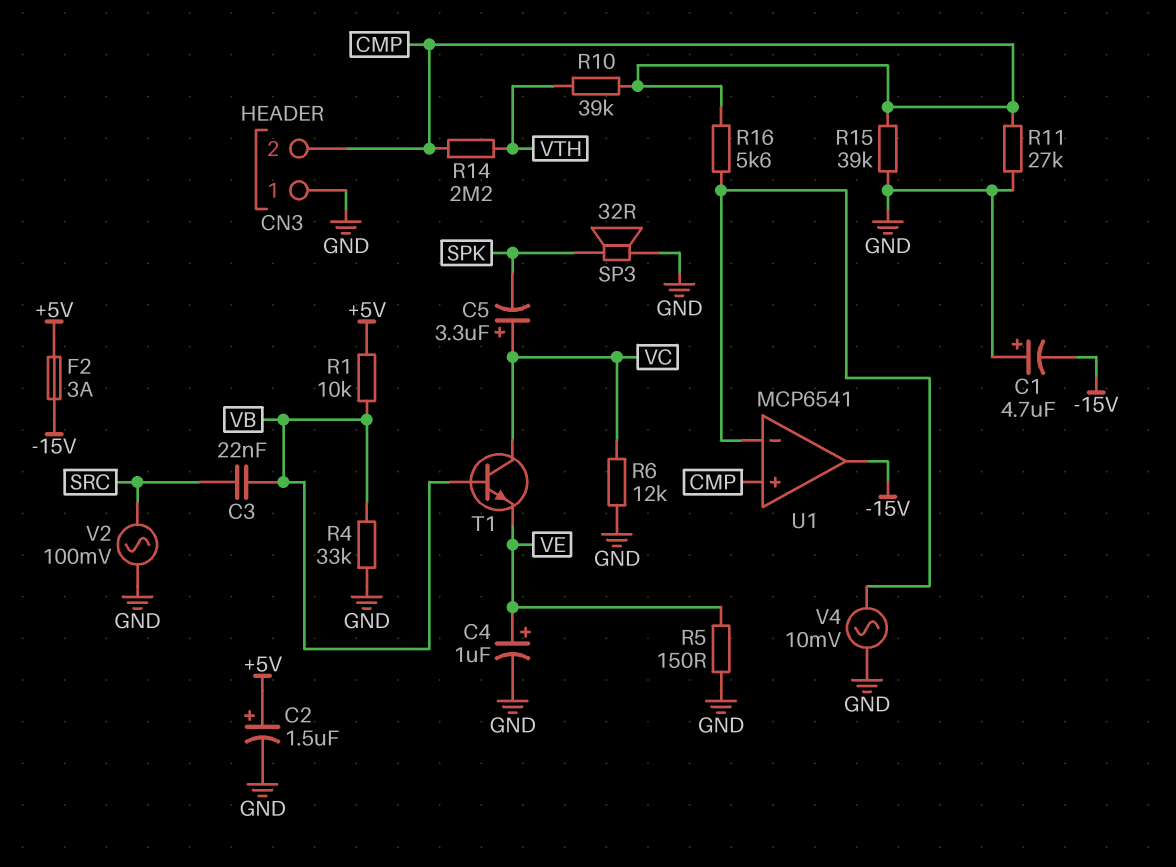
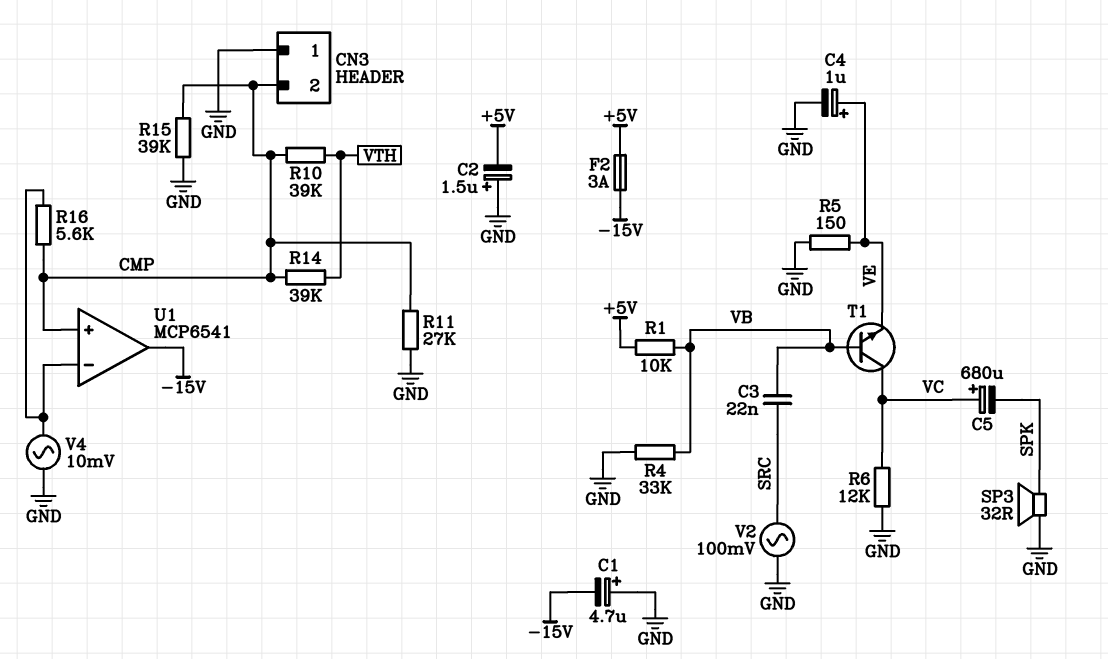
C2: 1.5uF (plus +5V, minus GND) -> 1.5uF (plus GND, minus +5V)
C5: 3.3uF (plus VC, minus SPK) -> 680uF (plus VC, minus SPK)
R14: 2.2M (CMP, VTH) -> 39k (CMP, VTH)

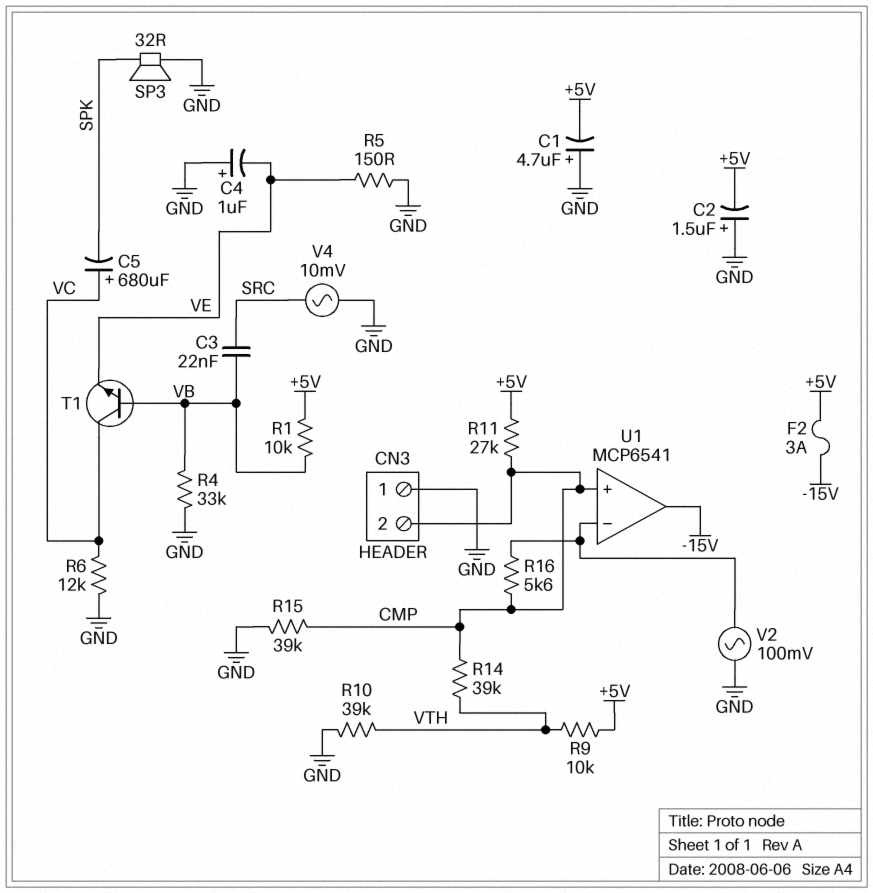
C1: 4.7uF (plus GND, minus -15V) -> 4.7uF (plus GND, minus +5V)
C4: 1uF (plus VE, minus GND) -> 1uF (plus GND, minus VE)
R9: none -> 10k (+5V, VTH)
R10: 39k (CMP, VTH) -> 39k (GND, VTH)
R11: 27k (CMP, GND) -> 27k (+5V, CMP)
V2: AC 100mV (GND, SRC) -> AC 100mV (GND, U1/in-)
V4: AC 10mV (GND, U1/in-) -> AC 10mV (GND, SRC)

